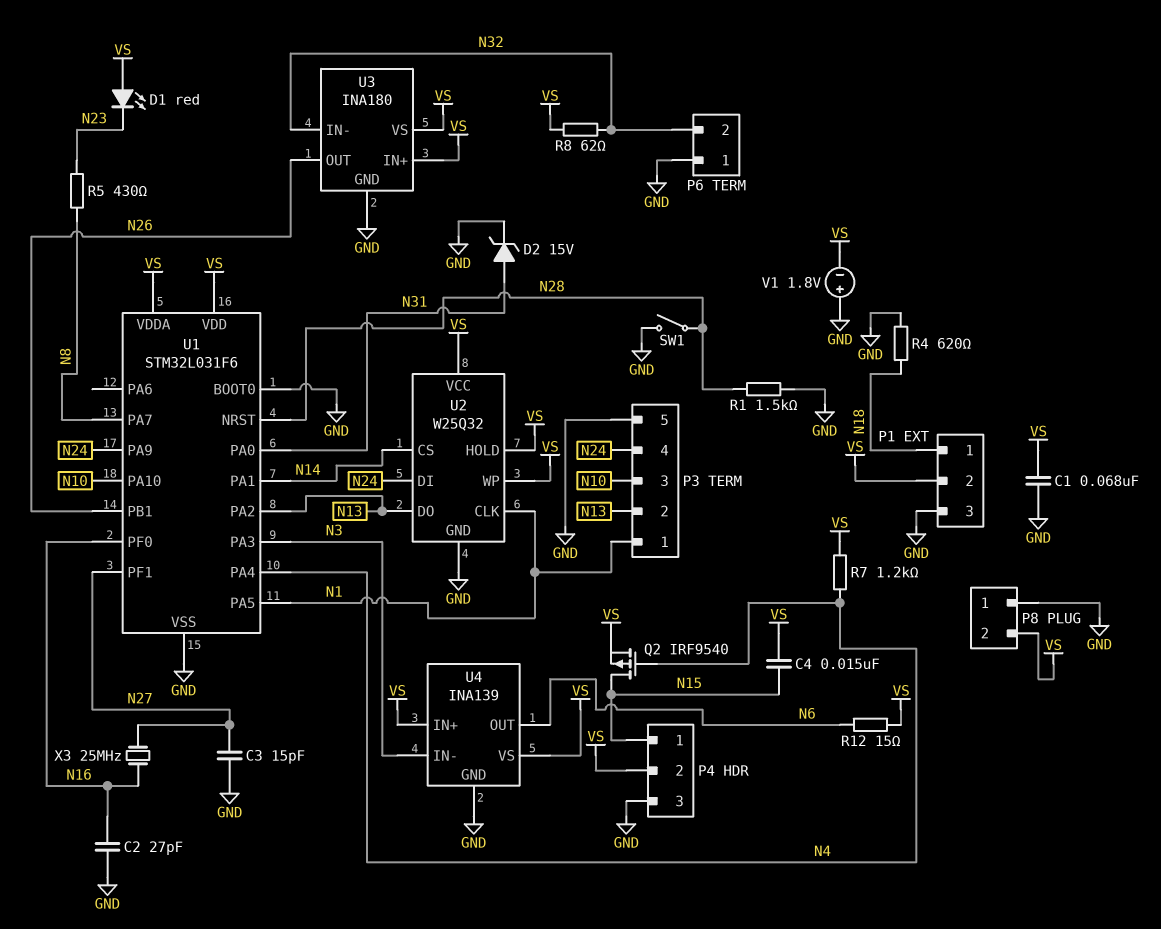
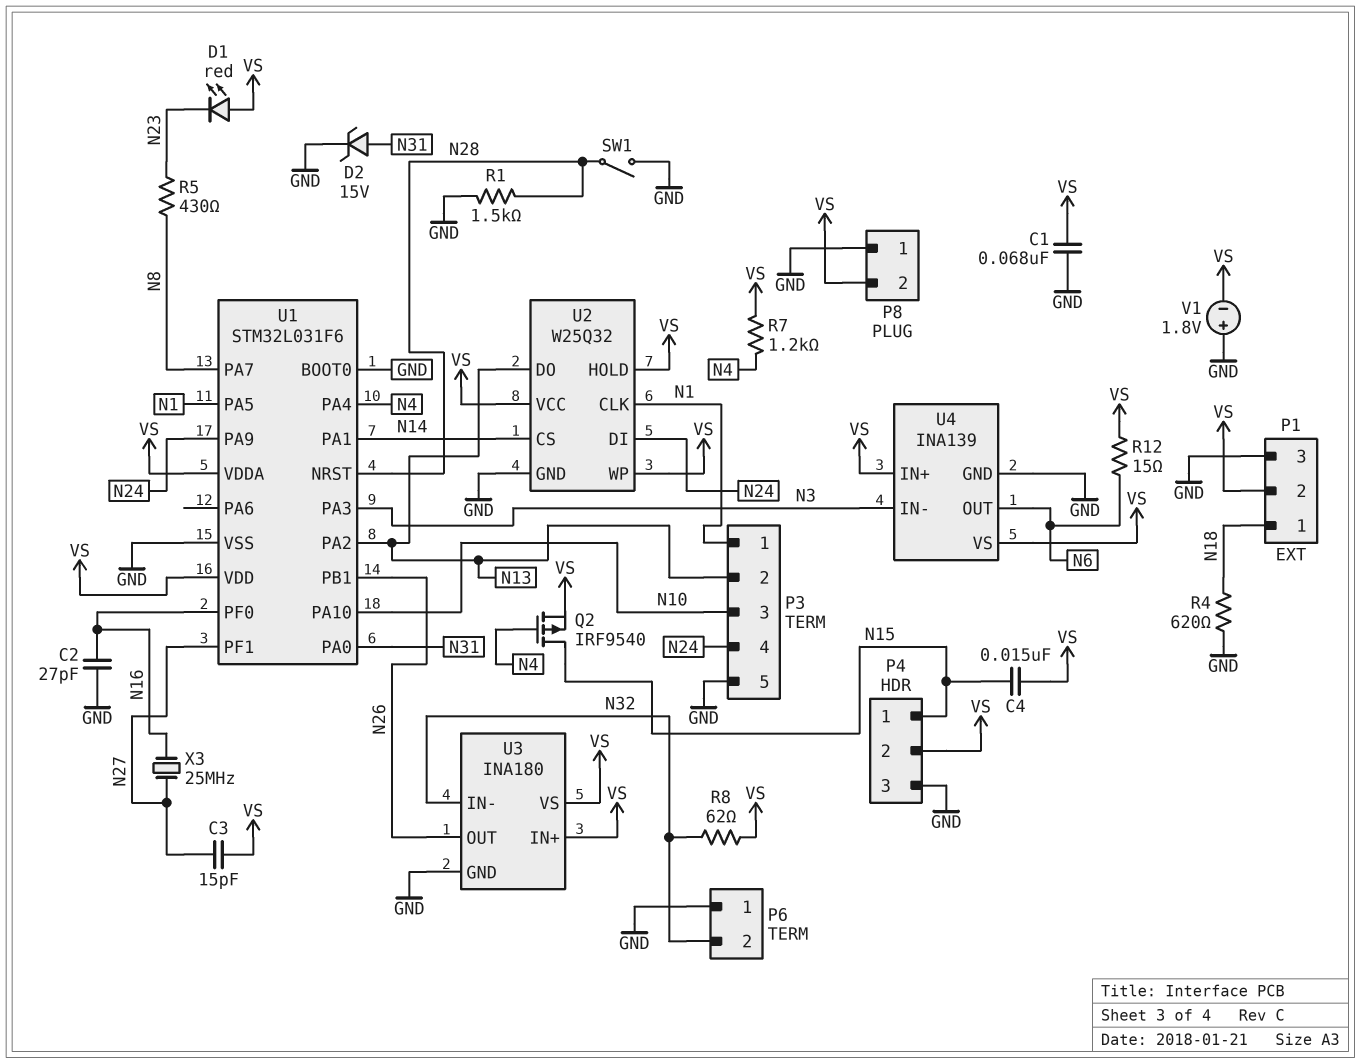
C3: 15pF (GND, N27) -> 15pF (N27, VS)

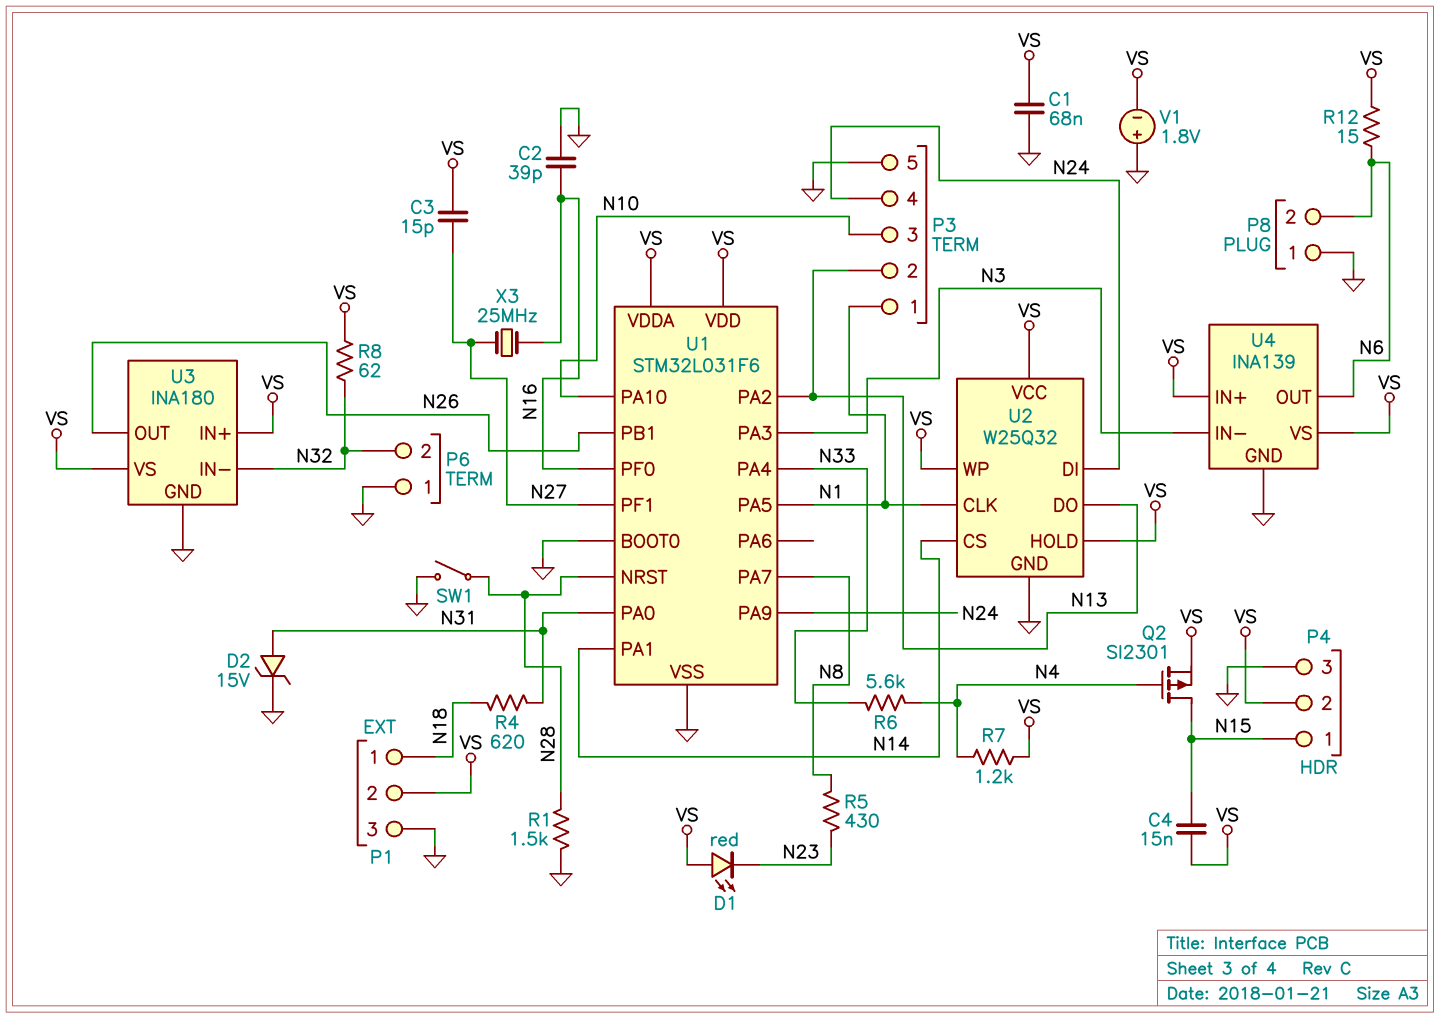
C2: 27pF (GND, N16) -> 39pF (GND, N16)
P8 pin 2: VS -> N6
Q2: PMOS IRF9540 (G N4, D N15, S VS) -> PMOS SI2301 (G N4, D N15, S VS)
R4: 620 (GND, N18) -> 620 (N18, N31)
R6: none -> 5.6k (N4, N33)
U1 pin PA4: N4 -> N33

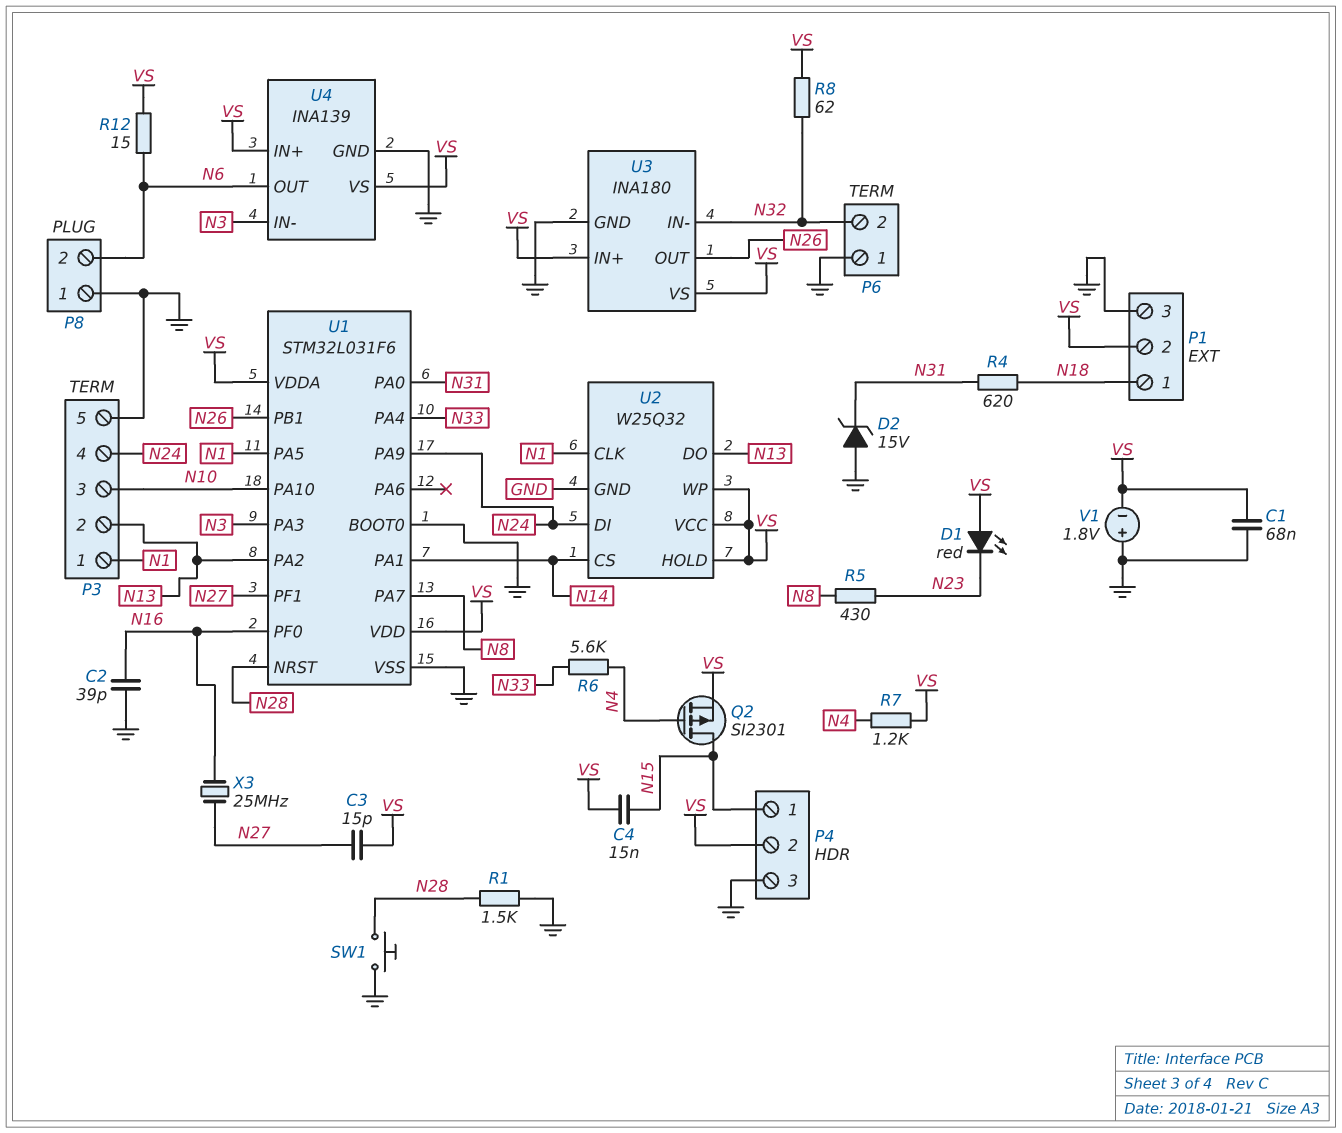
D2: zener 15V (A N31, K GND) -> zener 15V (A GND, K N31)
SW1: switch (GND, N28) -> button (GND, N28)

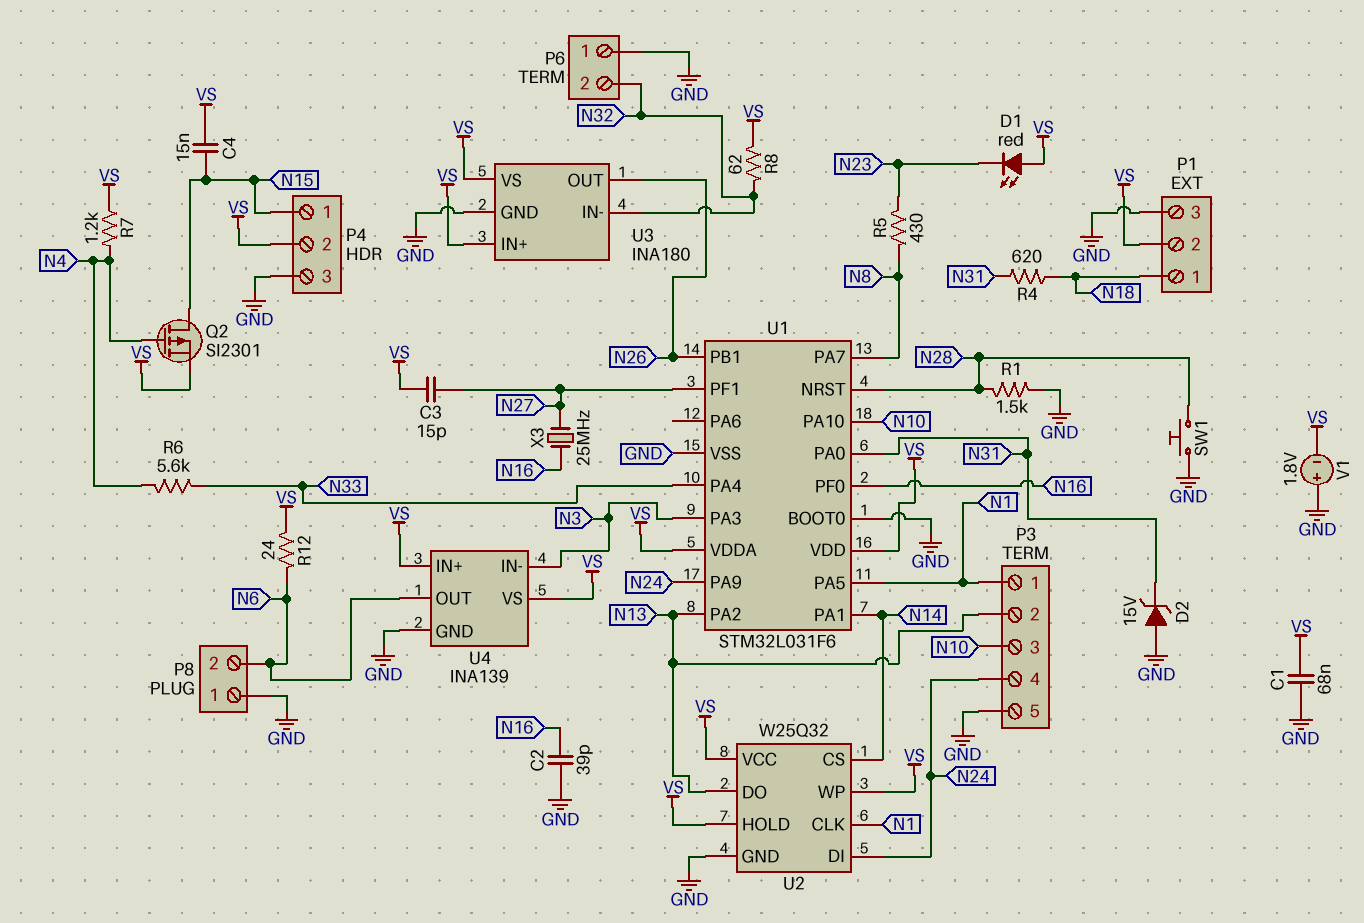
R12: 15 (N6, VS) -> 24 (N6, VS)

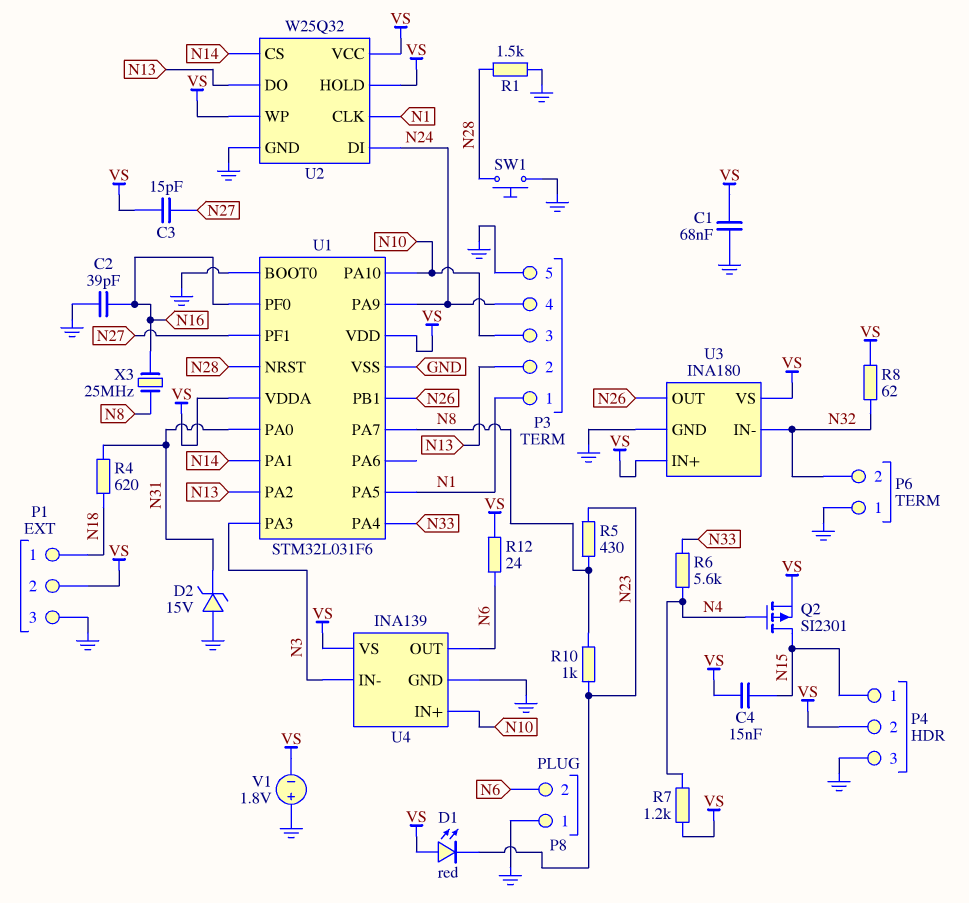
R10: none -> 1k (N8, N23)
U4 pin IN+: VS -> N10
X3: 25MHz (N16, N27) -> 25MHz (N8, N16)

